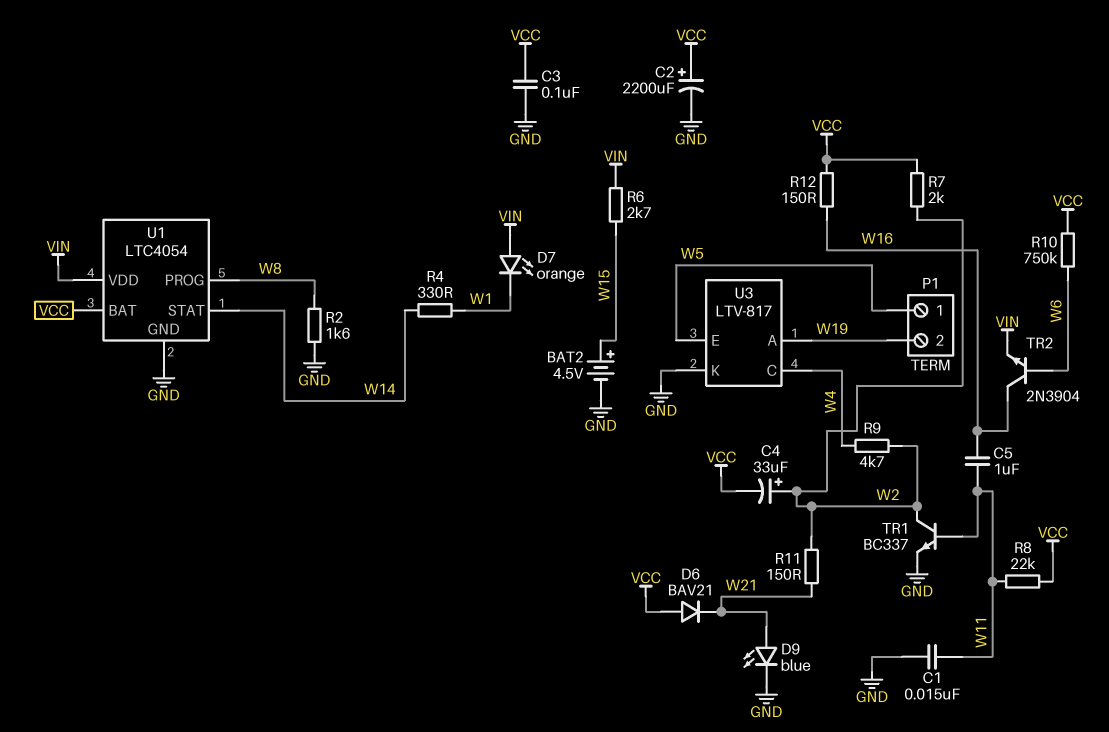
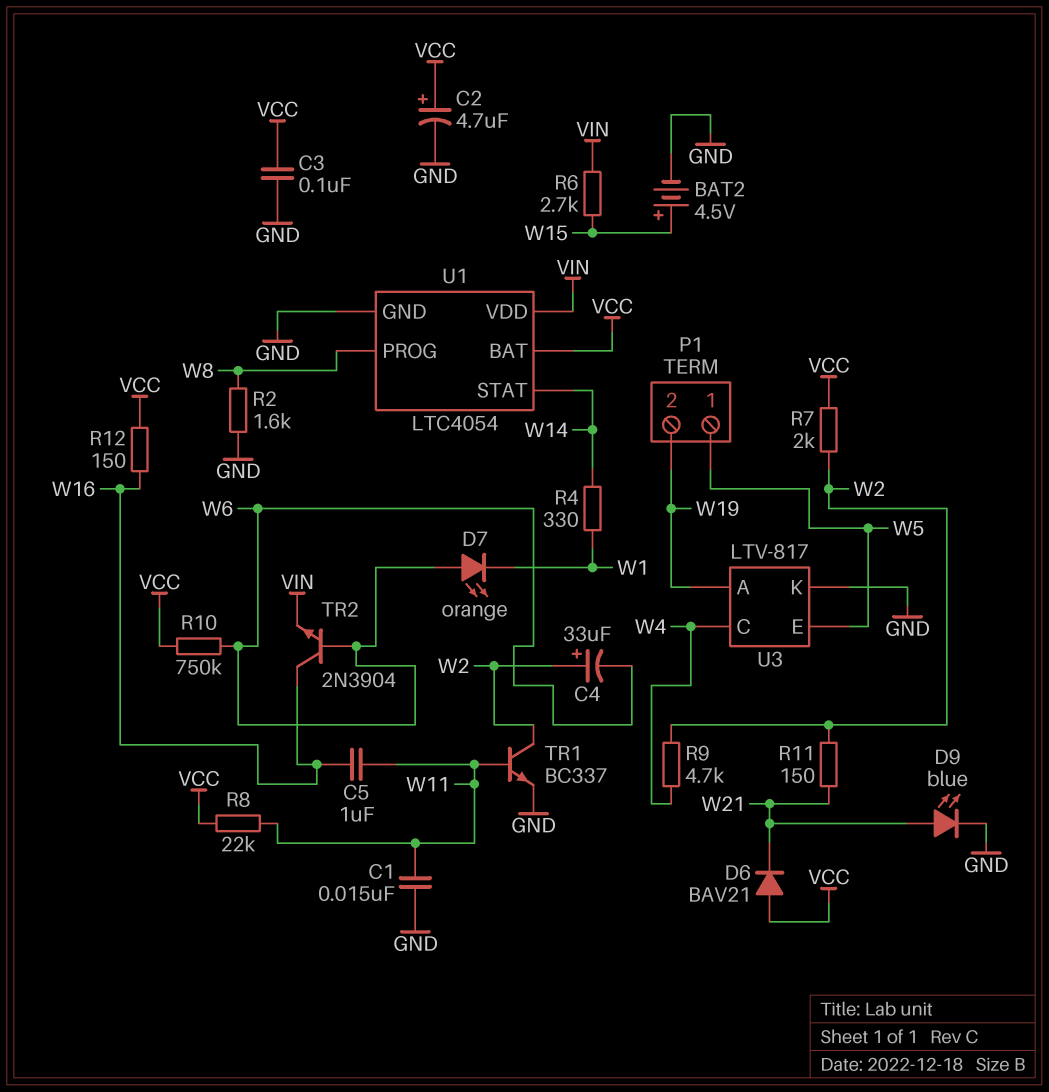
C2: 2200uF (plus VCC, minus GND) -> 4.7uF (plus VCC, minus GND)
C4: 33uF (plus W2, minus VCC) -> 33uF (plus W2, minus W6)
D7: LED orange (A VIN, K W1) -> LED orange (A W6, K W1)

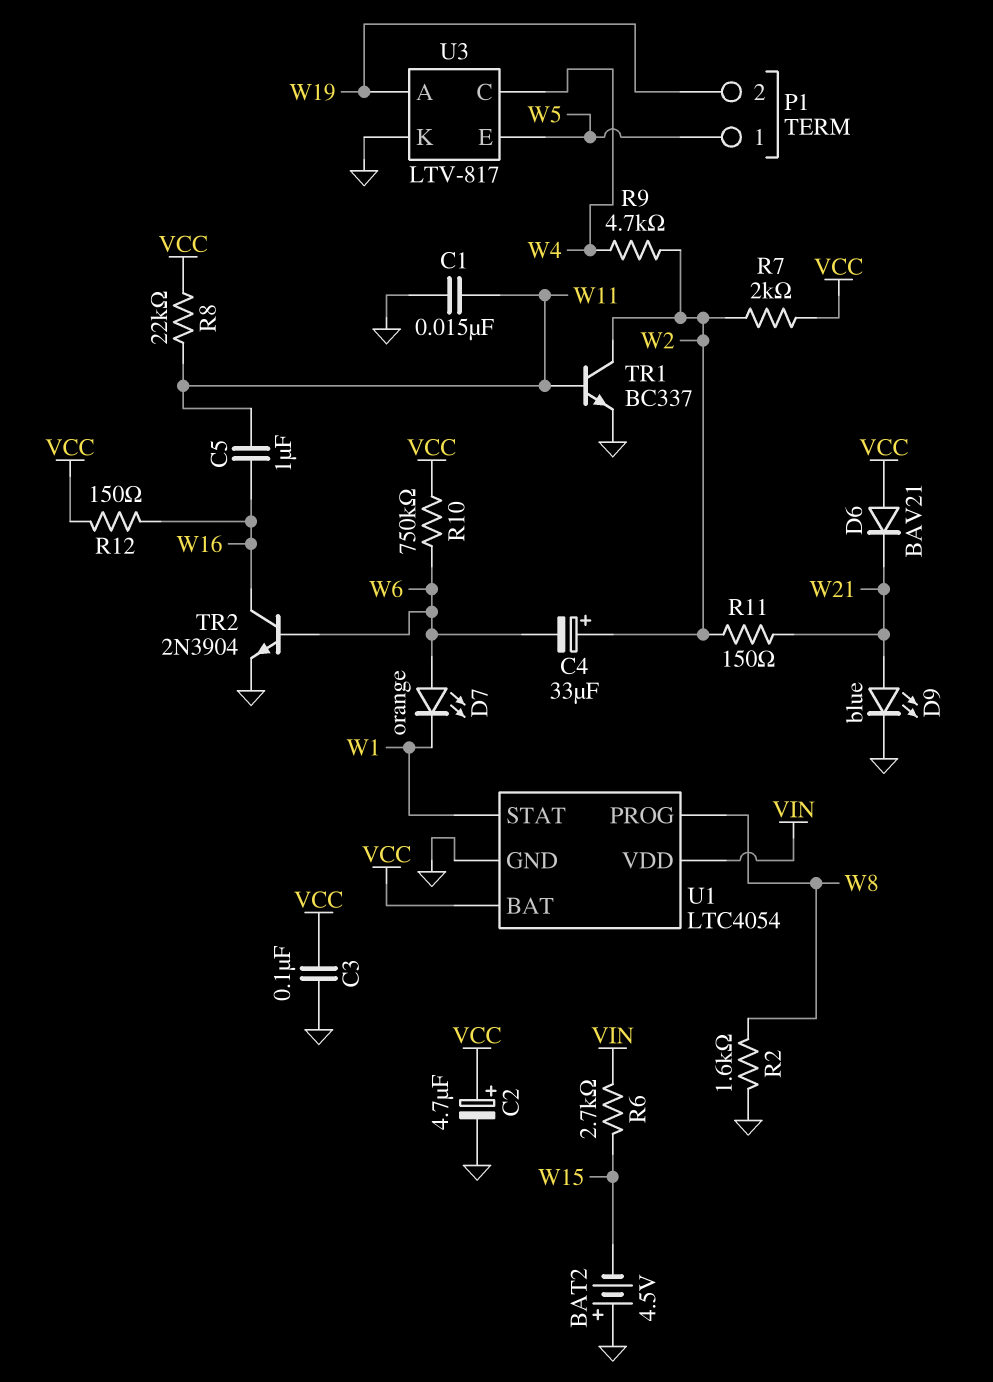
BAT2: 4.5V (plus W15, minus GND) -> 4.5V (plus GND, minus W15)
R4: 330 (W1, W14) -> none
TR2: NPN 2N3904 (B W6, C W16, E VIN) -> NPN 2N3904 (B W6, C W16, E GND)
U1 pin STAT: W14 -> W1

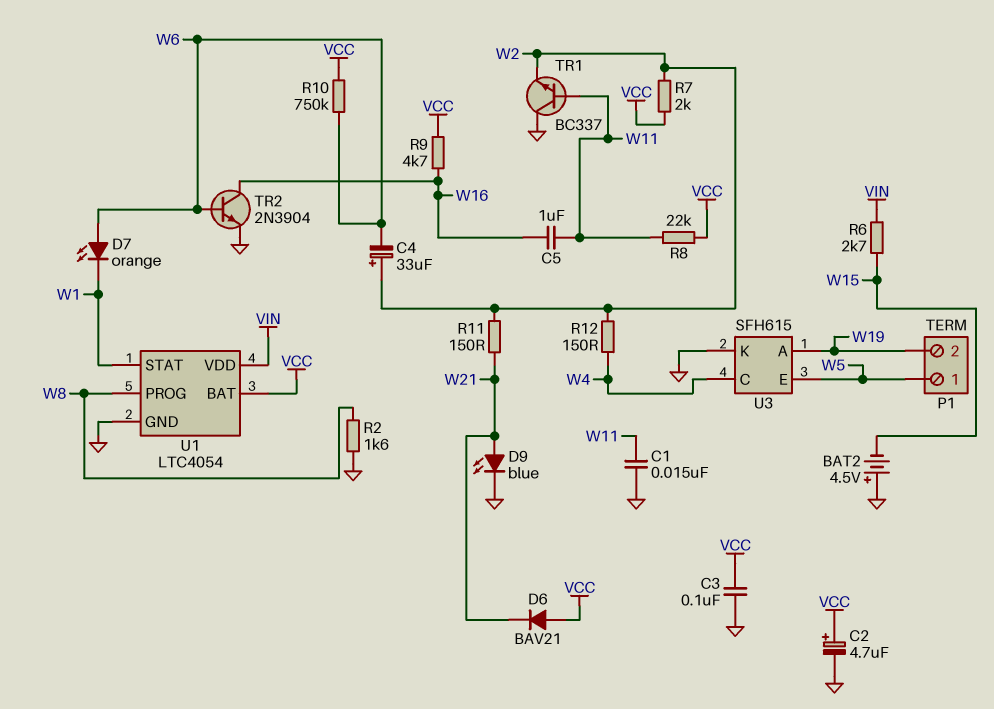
R9: 4.7k (W2, W4) -> 4.7k (VCC, W16)
R12: 150 (VCC, W16) -> 150 (W2, W4)
TR1: NPN BC337 (B W11, C W2, E GND) -> NPN BC337 (B W11, C GND, E W2)
U3: LTV-817 -> SFH615

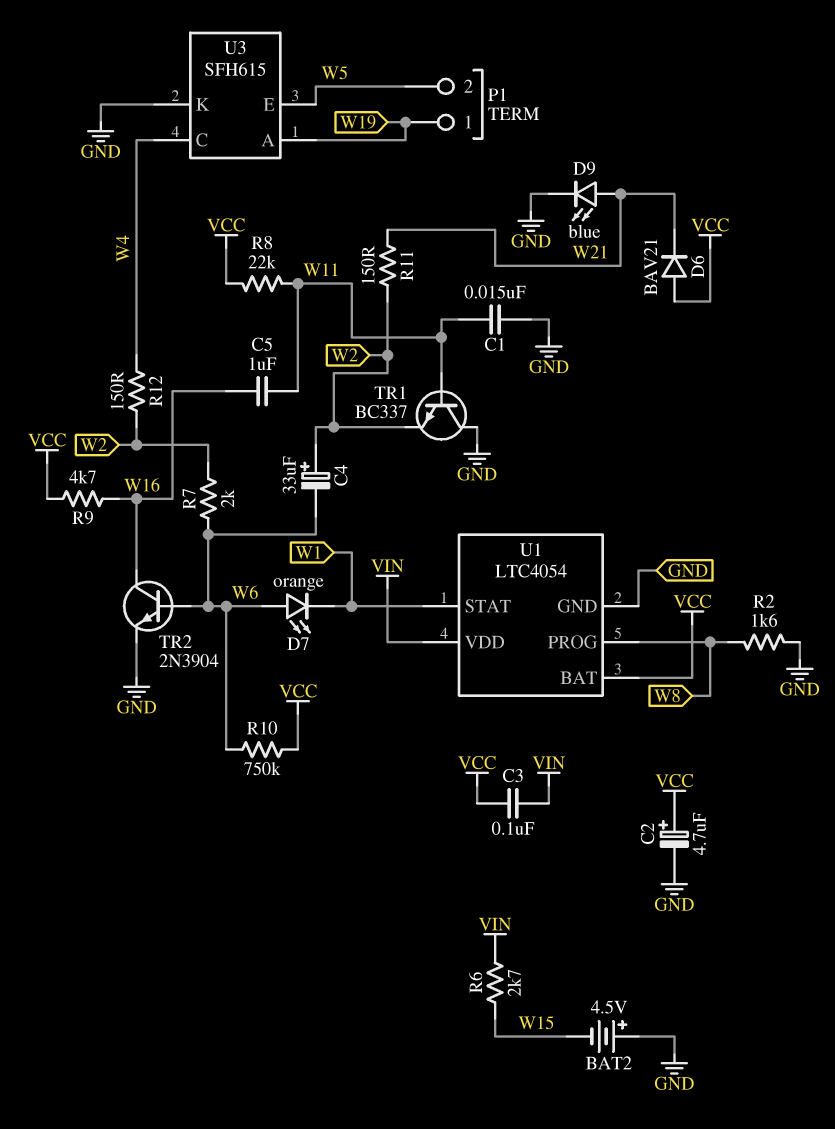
C3: 100nF (GND, VCC) -> 100nF (VCC, VIN)
P1 pin 1: W5 -> W19
P1 pin 2: W19 -> W5
R7: 2k (VCC, W2) -> 2k (W2, W6)

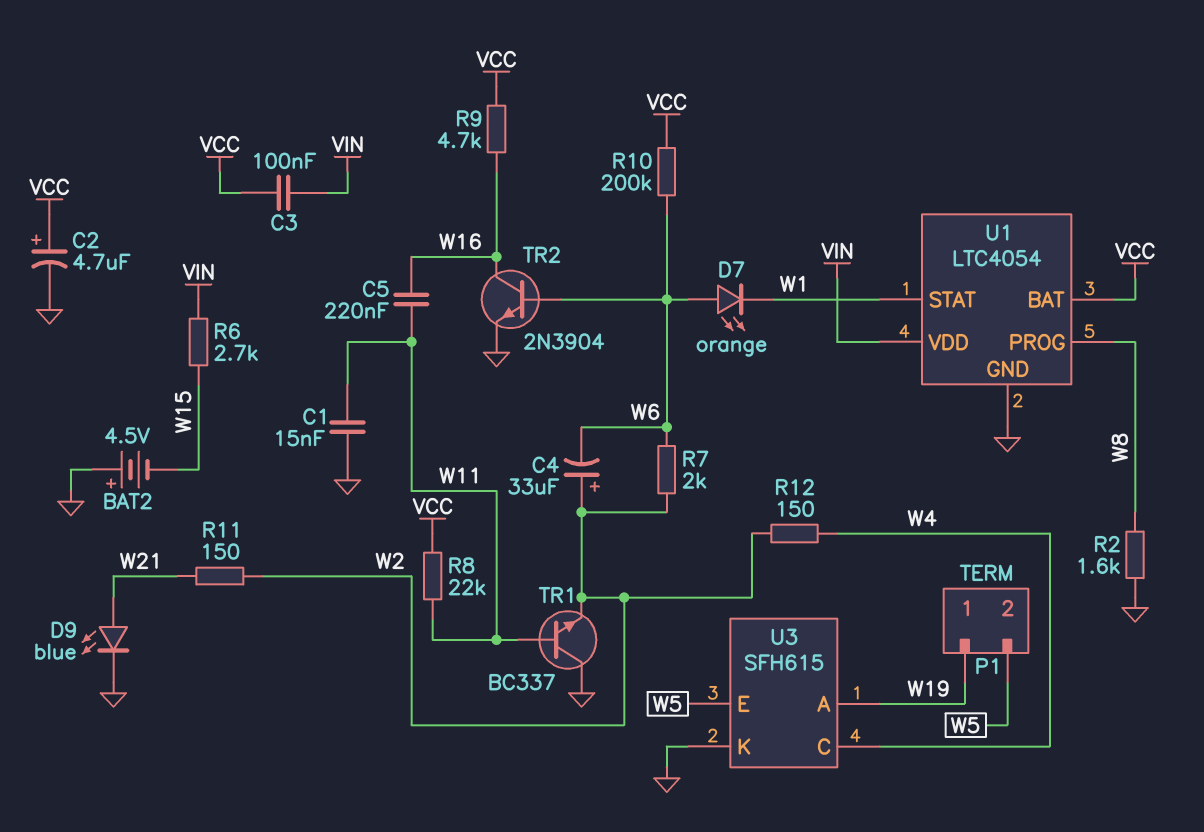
C5: 1uF (W11, W16) -> 220nF (W11, W16)
D6: diode BAV21 (A VCC, K W21) -> none
R10: 750k (VCC, W6) -> 200k (VCC, W6)

